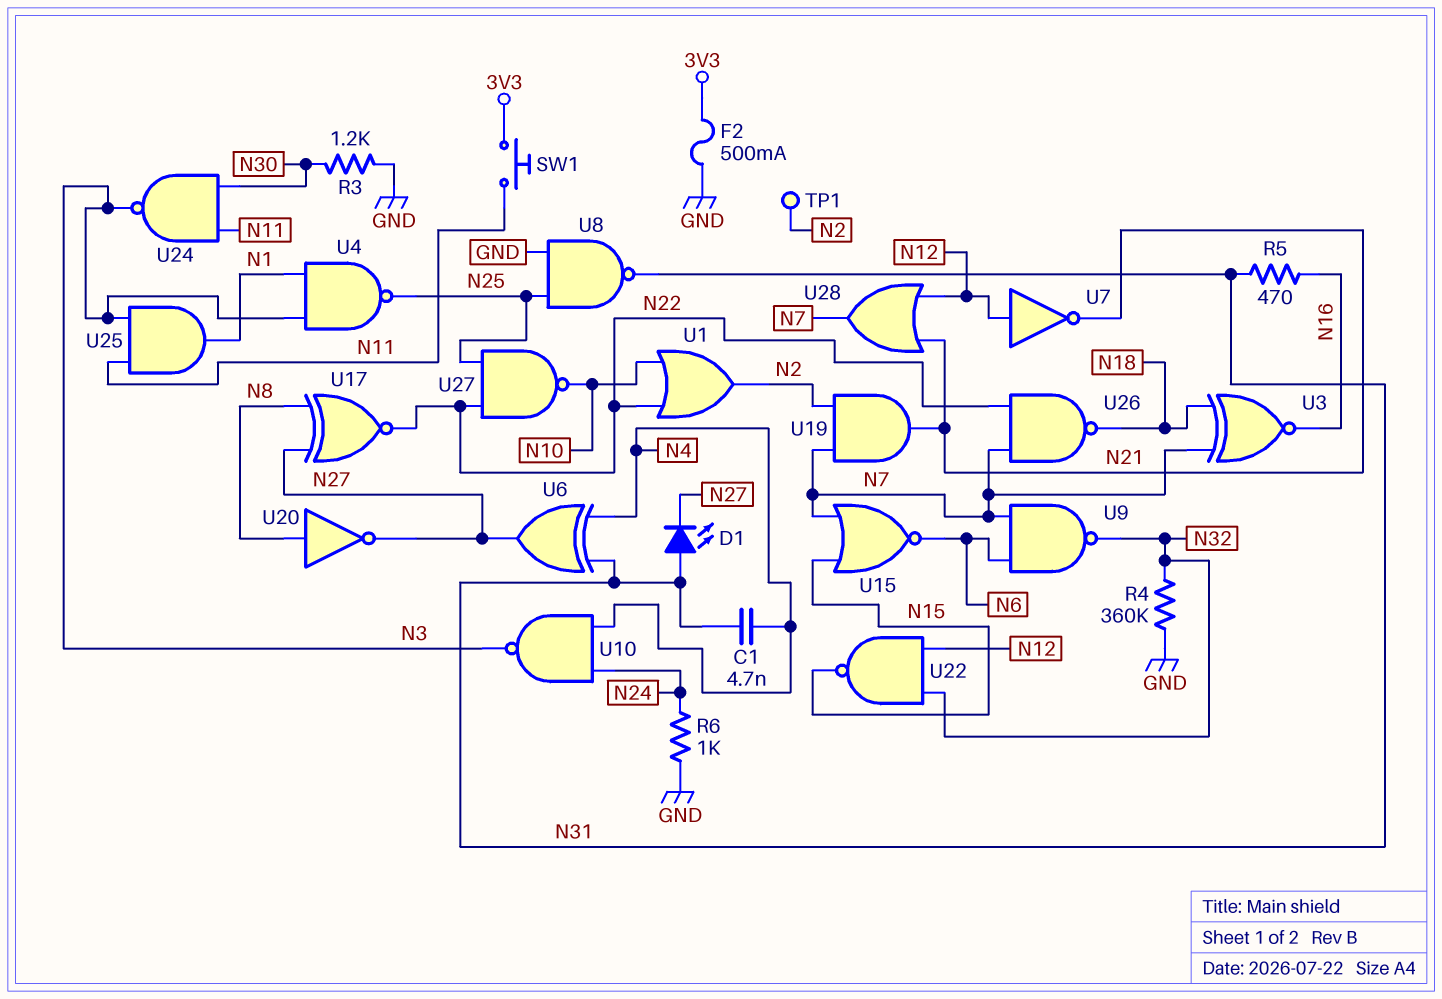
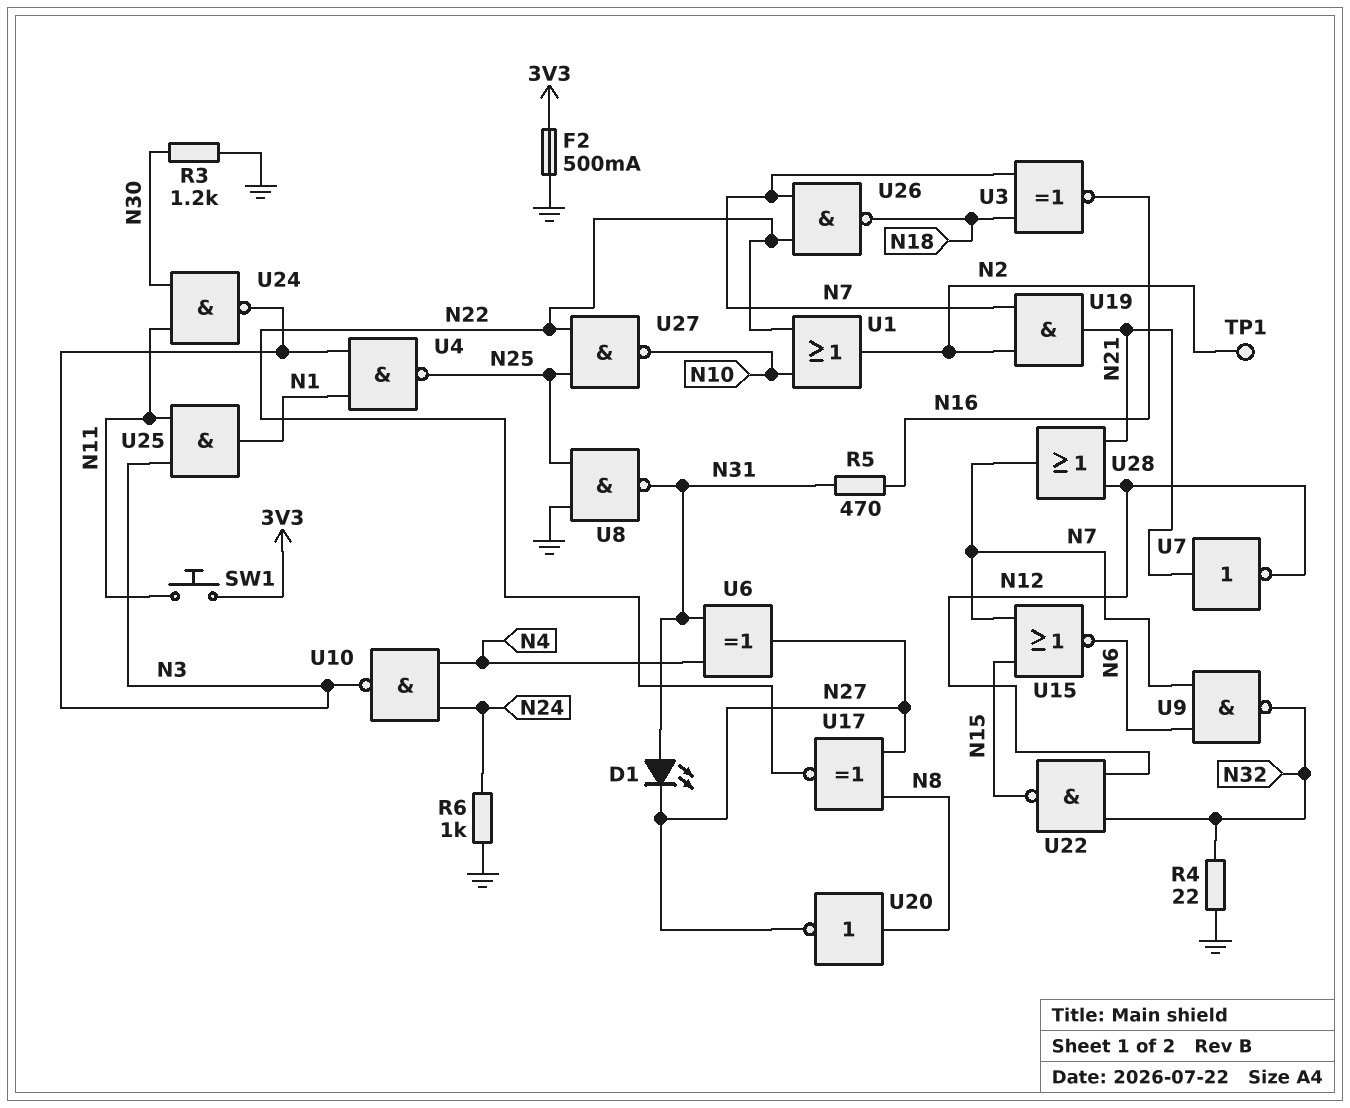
C1: 4.7nF (N4, N31) -> none
R4: 360k (GND, N32) -> 22 (GND, N32)
U7: NOT (in N12, out N21) -> NOT (in N21, out N12)

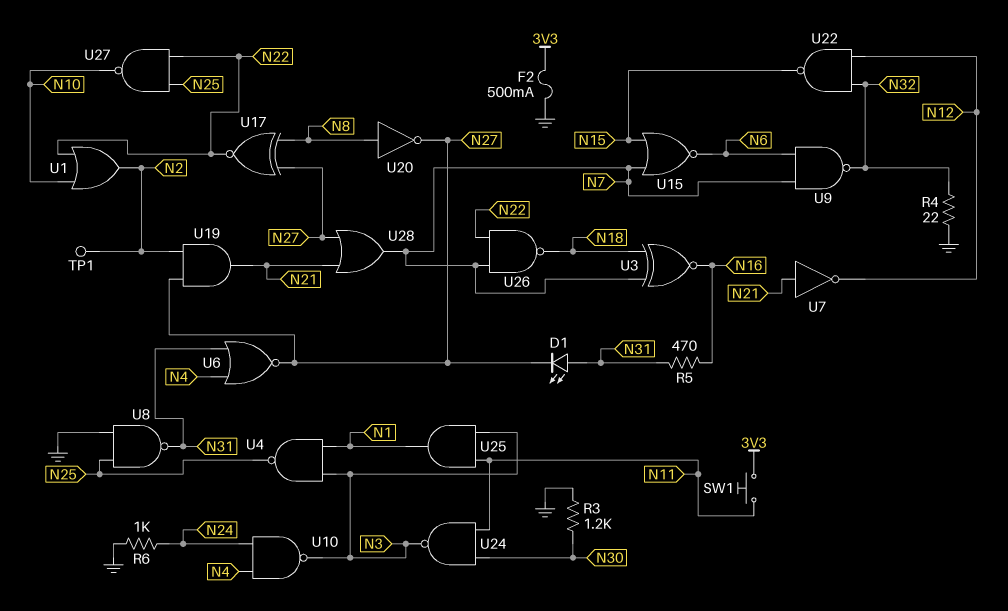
U6: XOR (in N4, in N31, out N27) -> NOR (in N4, in N31, out N27)
U19: AND (in N2, in N7, out N21) -> AND (in N2, in N27, out N21)
U28: OR (in N12, in N21, out N7) -> OR (in N21, in N27, out N7)

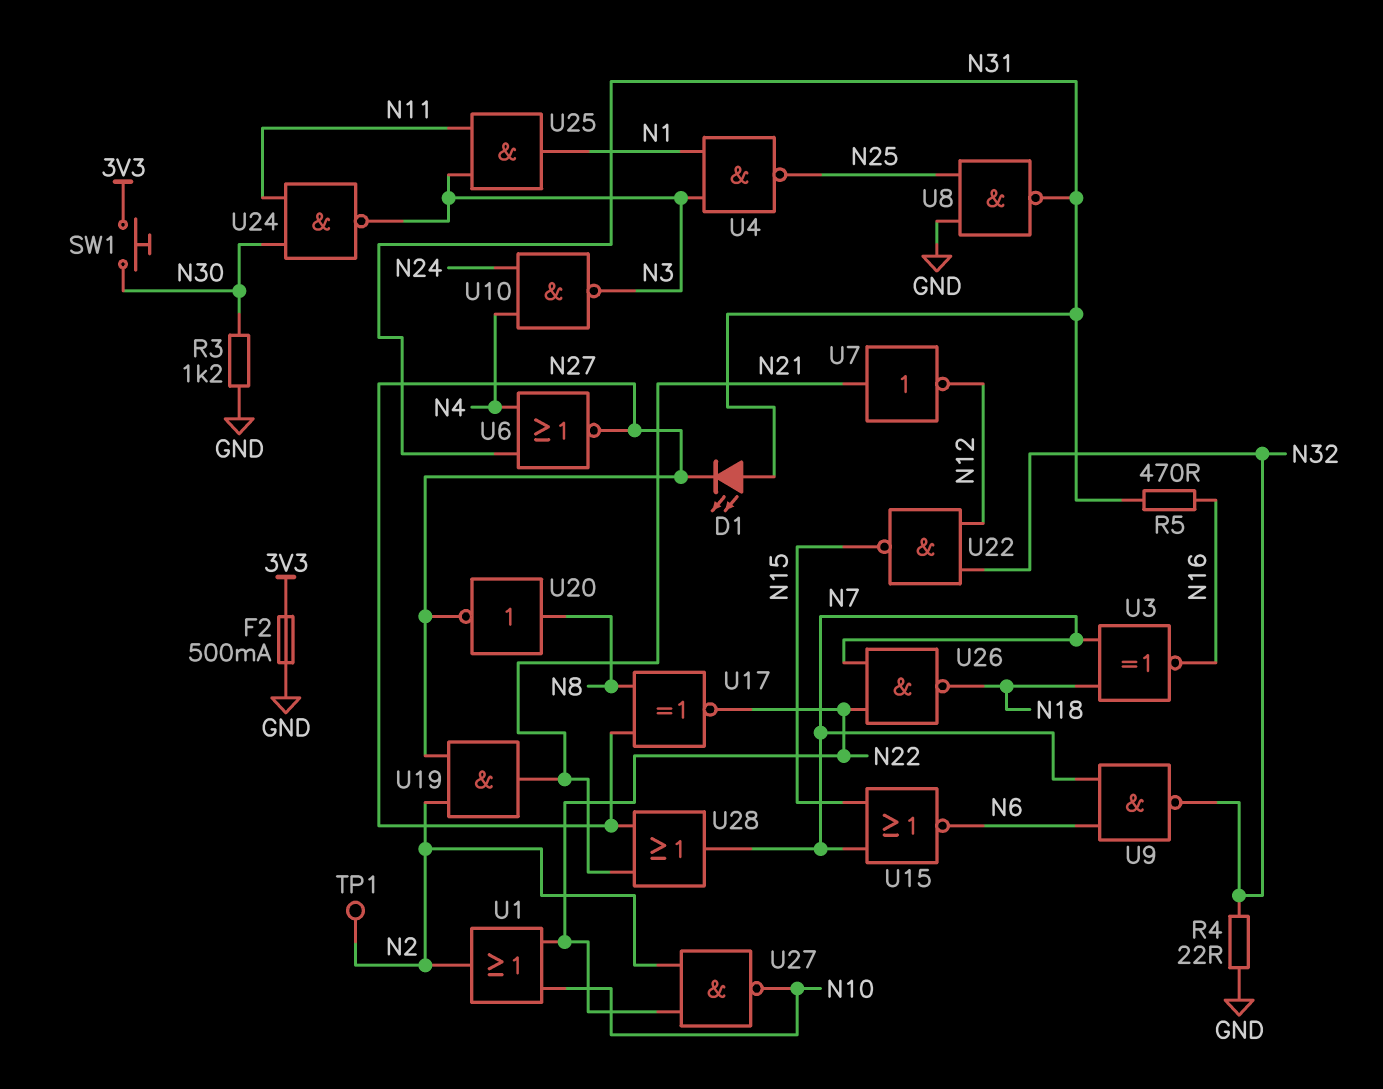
R6: 1k (GND, N24) -> none
SW1: button (3V3, N11) -> button (3V3, N30)
U27: NAND (in N22, in N25, out N10) -> NAND (in N2, in N22, out N10)

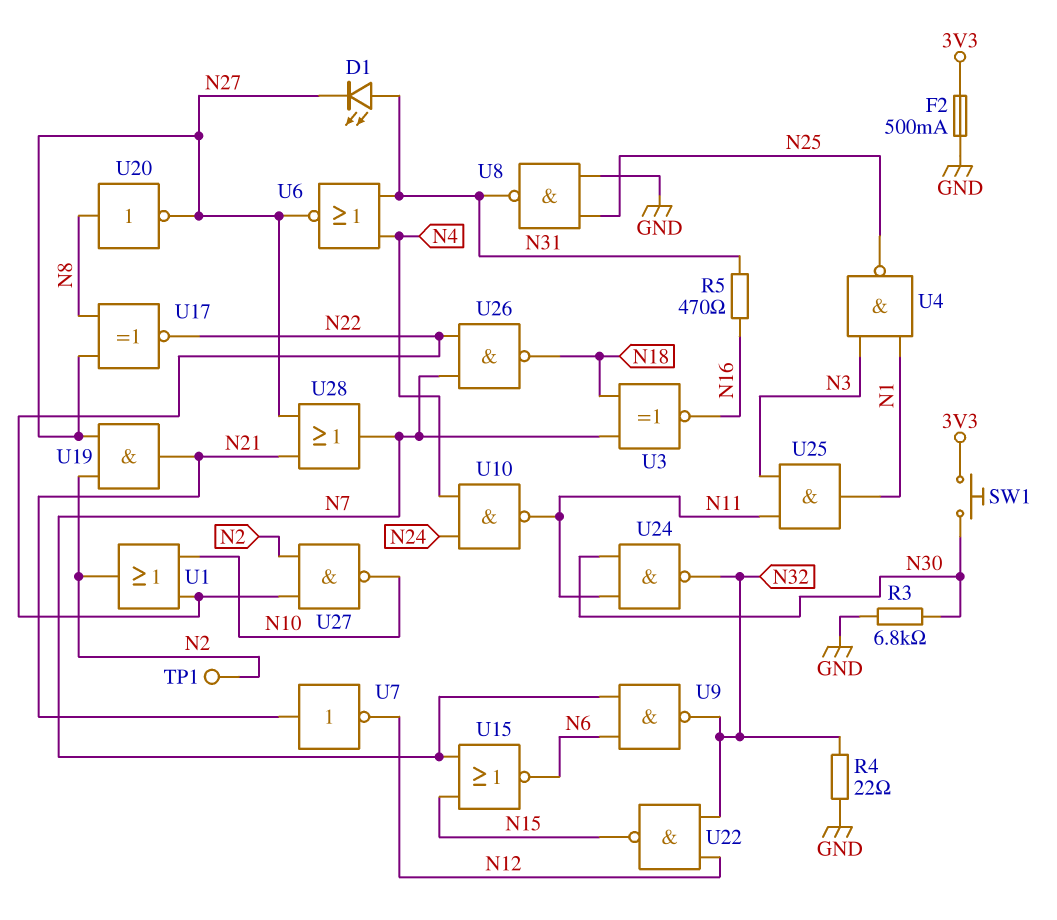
R3: 1.2k (GND, N30) -> 6.8k (GND, N30)
U10: NAND (in N4, in N24, out N3) -> NAND (in N4, in N24, out N11)
U24: NAND (in N11, in N30, out N3) -> NAND (in N11, in N30, out N32)

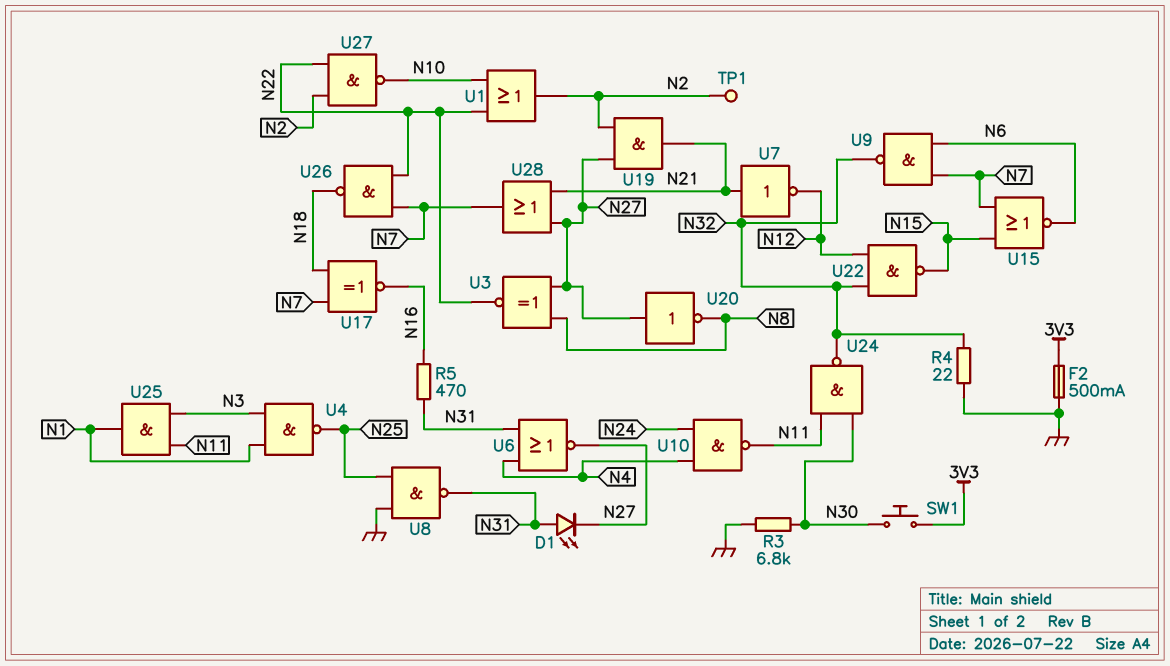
U3: XNOR (in N7, in N18, out N16) -> XNOR (in N8, in N27, out N22)
U17: XNOR (in N8, in N27, out N22) -> XNOR (in N7, in N18, out N16)
U20: NOT (in N8, out N27) -> NOT (in N27, out N8)

